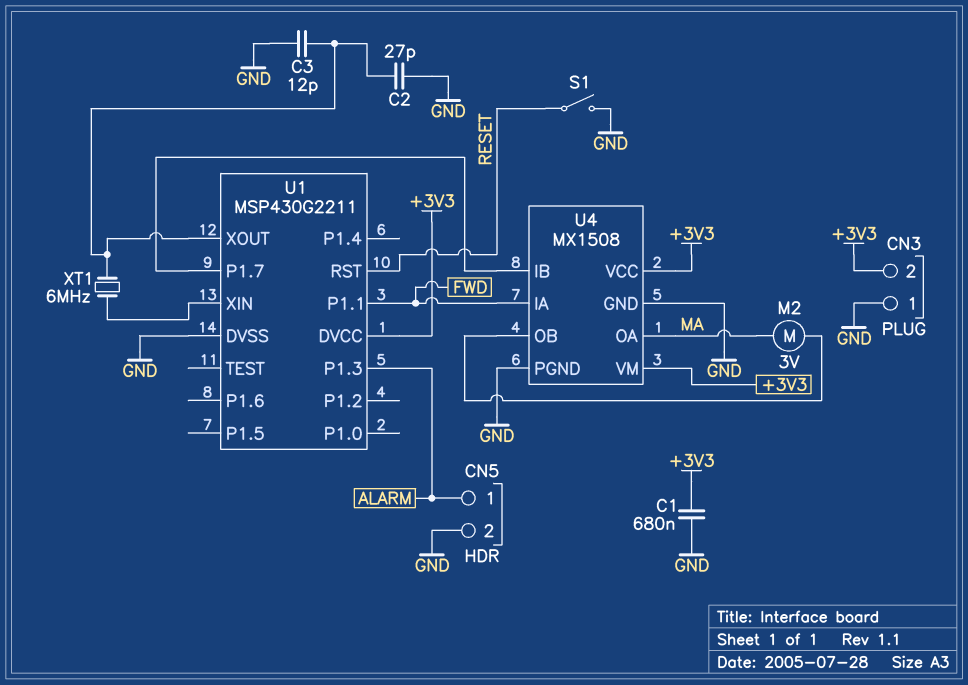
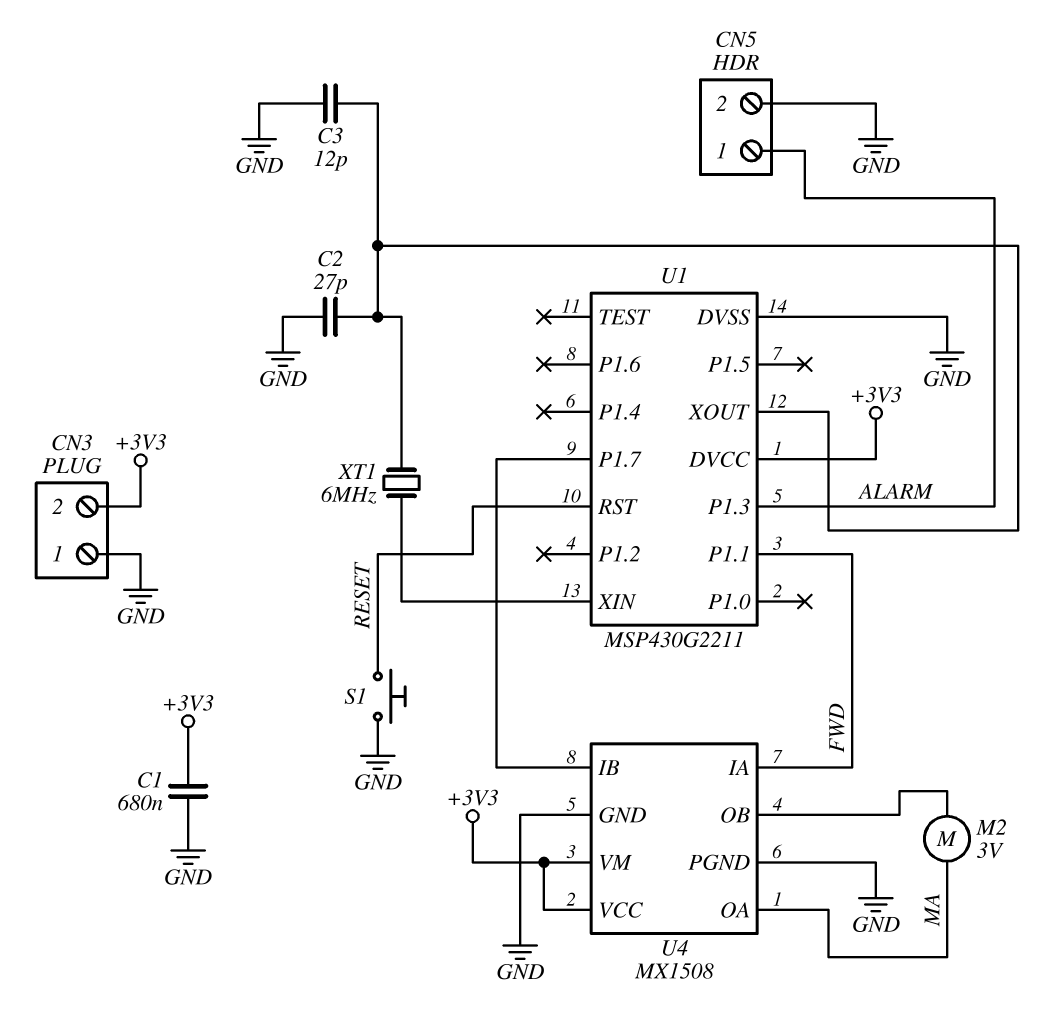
S1: switch (GND, RESET) -> button (GND, RESET)

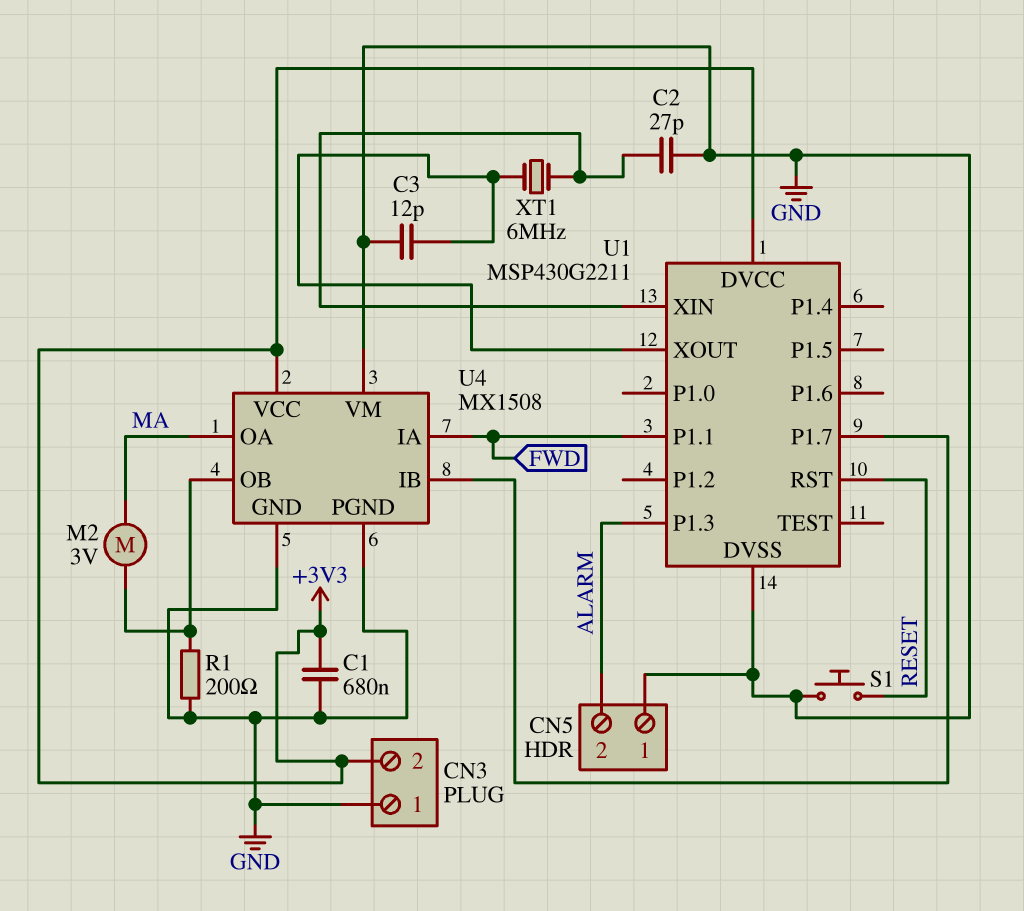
C2: 27pF (GND, U1/XOUT) -> 27pF (GND, U1/XIN)
CN5 pin 1: ALARM -> GND
CN5 pin 2: GND -> ALARM
R1: none -> 200 (GND, U4/OB)
U4 pin VM: +3V3 -> GND

